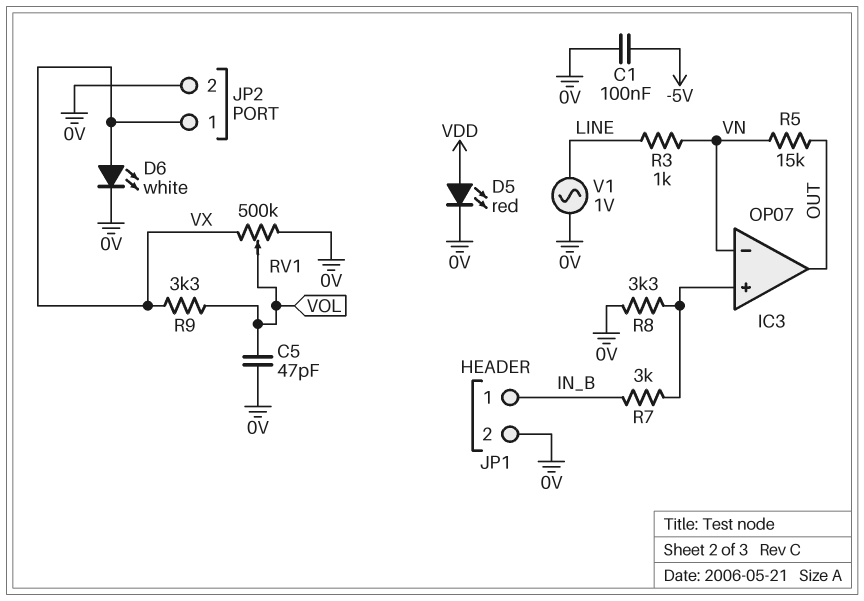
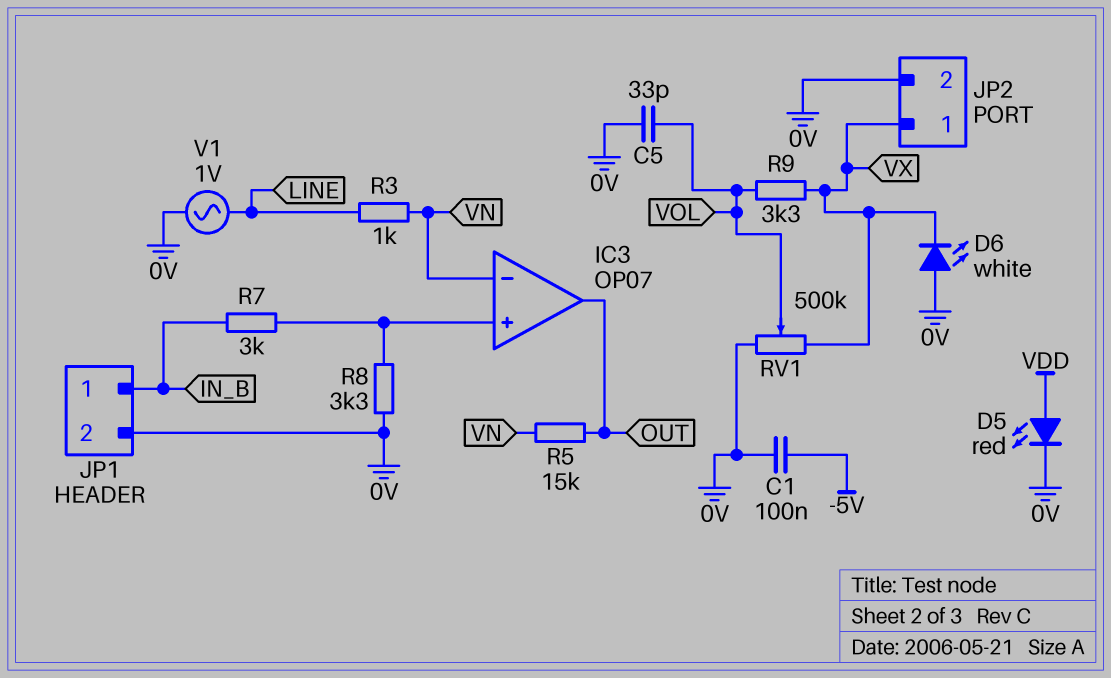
C5: 47pF (0V, VOL) -> 33pF (0V, VOL)
D6: LED white (A VX, K 0V) -> LED white (A 0V, K VX)

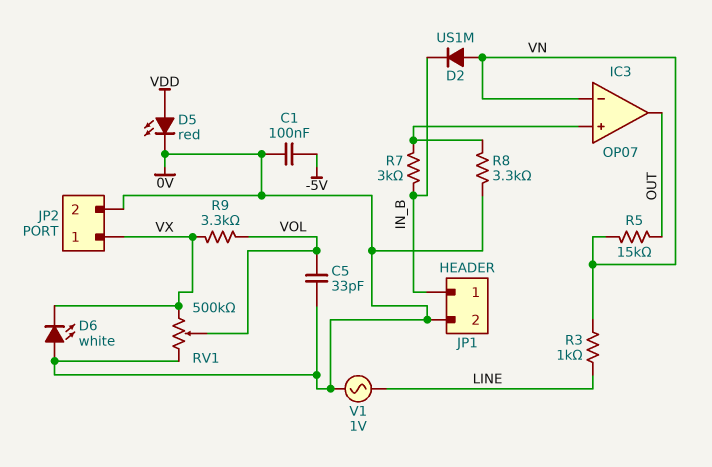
D2: none -> diode US1M (A VN, K IN_B)

